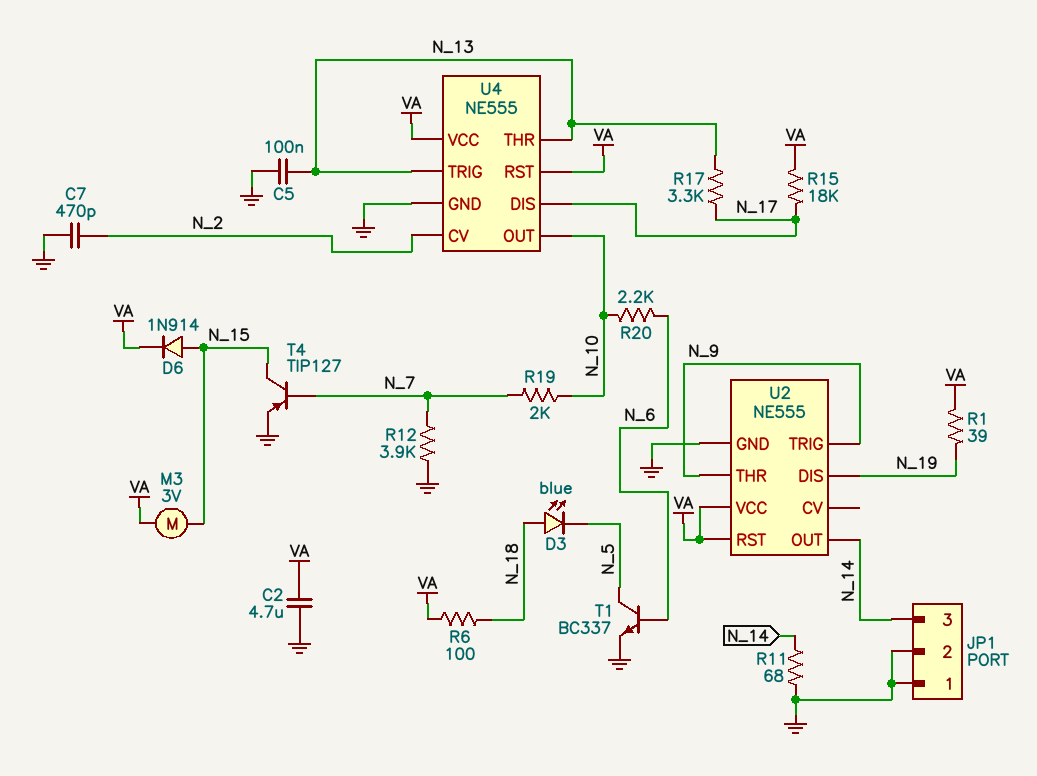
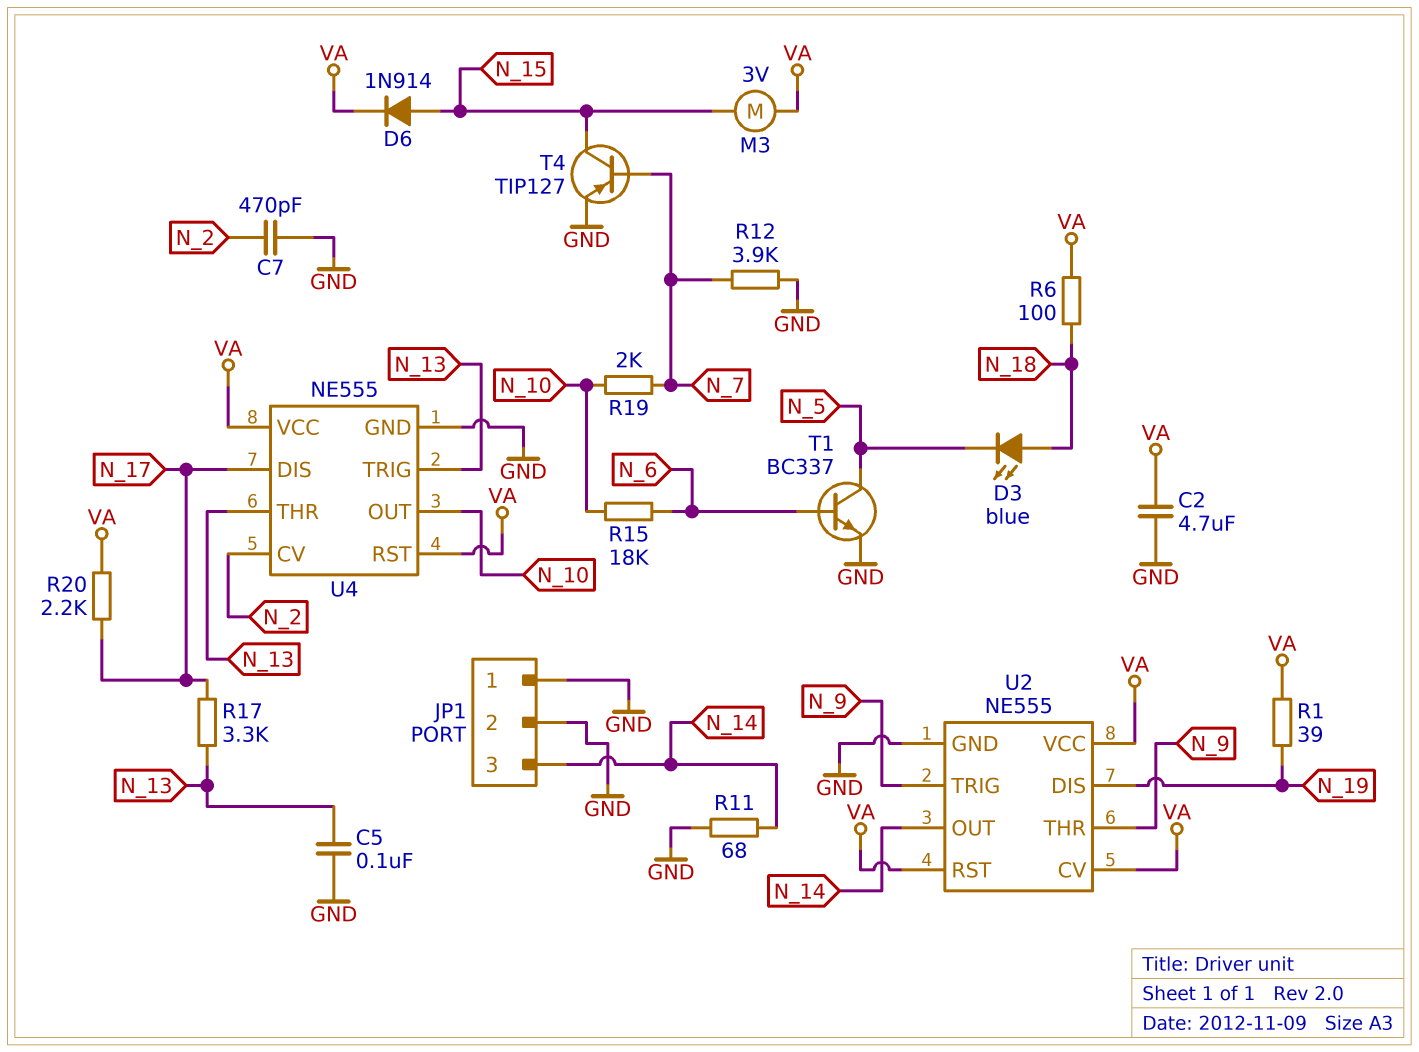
R15: 18k (N_17, VA) -> 18k (N_6, N_10)
R20: 2.2k (N_6, N_10) -> 2.2k (N_17, VA)
U2 pin CV: none -> VA

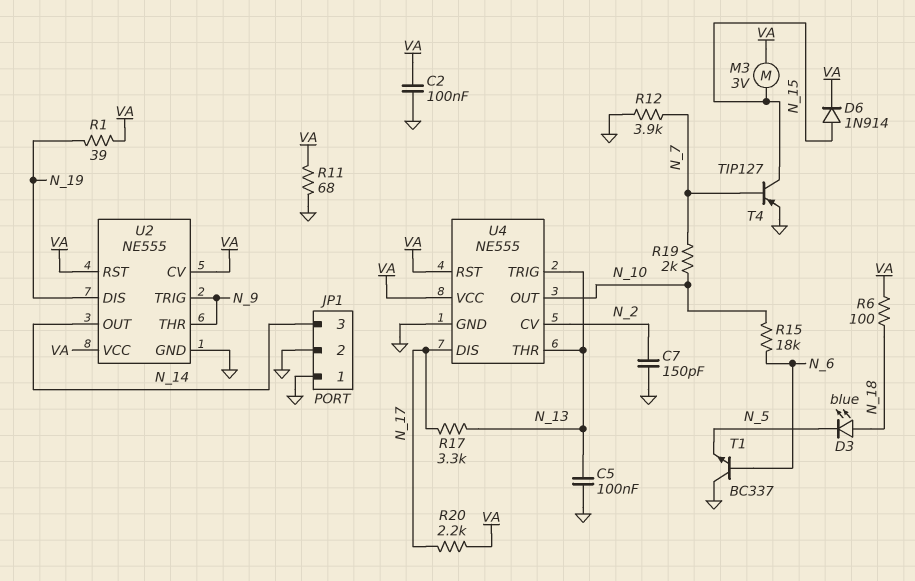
C2: 4.7uF (GND, VA) -> 100nF (GND, VA)
C7: 470pF (GND, N_2) -> 150pF (GND, N_2)
R11: 68 (GND, N_14) -> 68 (GND, VA)
T1: NPN BC337 (B N_6, C N_5, E GND) -> NPN BC337 (B N_6, C GND, E N_5)

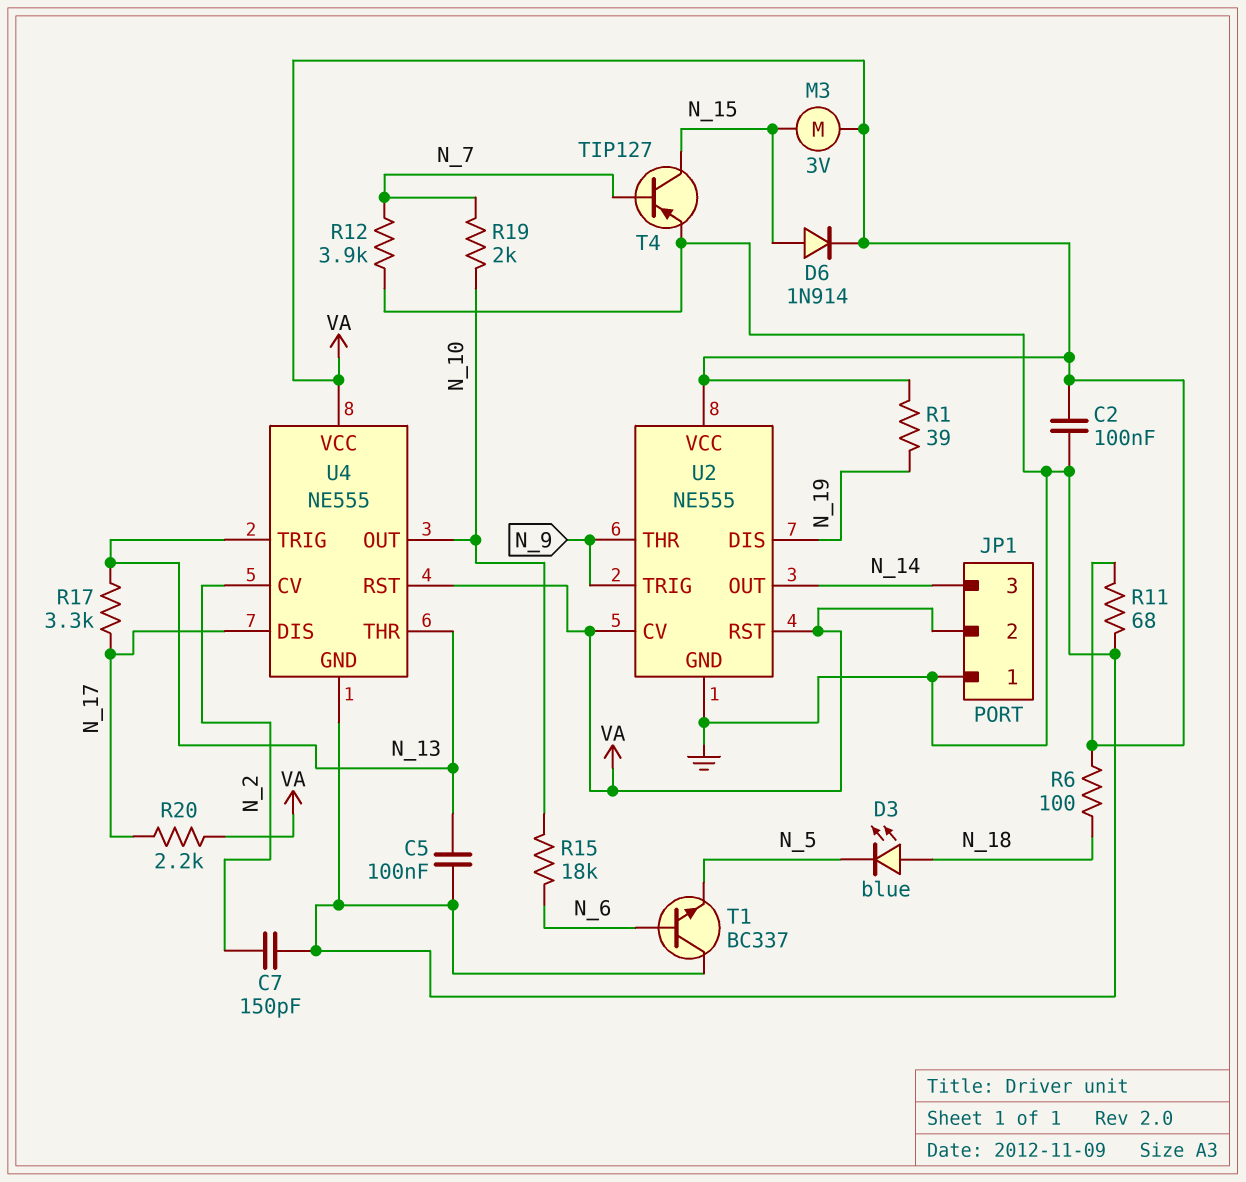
JP1 pin 2: GND -> VA

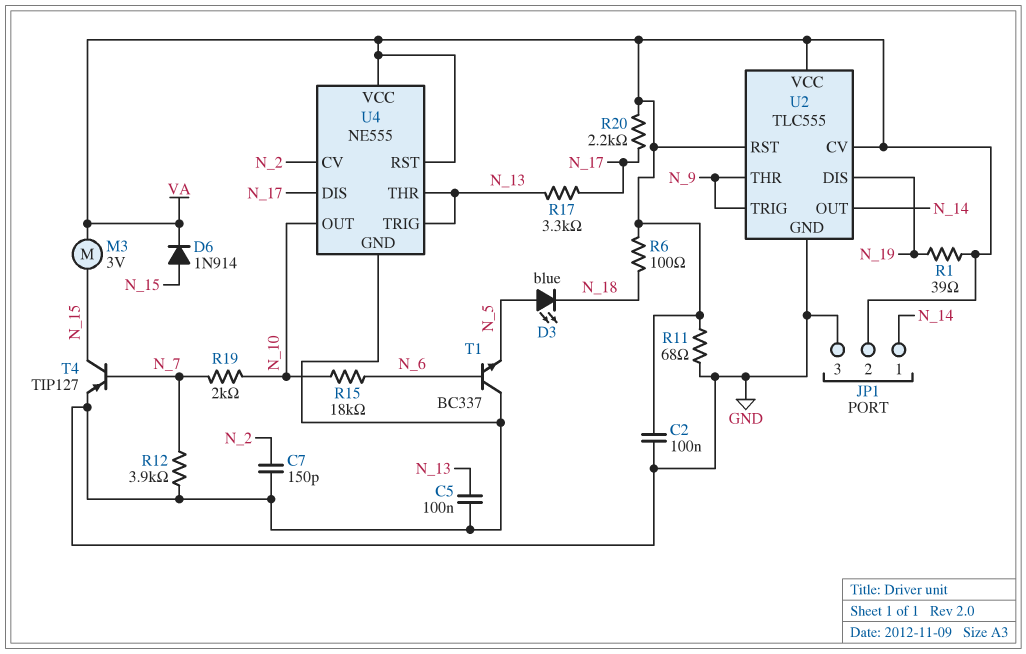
D3: LED blue (A N_18, K N_5) -> LED blue (A N_5, K N_18)
JP1 pin 1: GND -> N_14
JP1 pin 3: N_14 -> GND
U2: NE555 -> TLC555

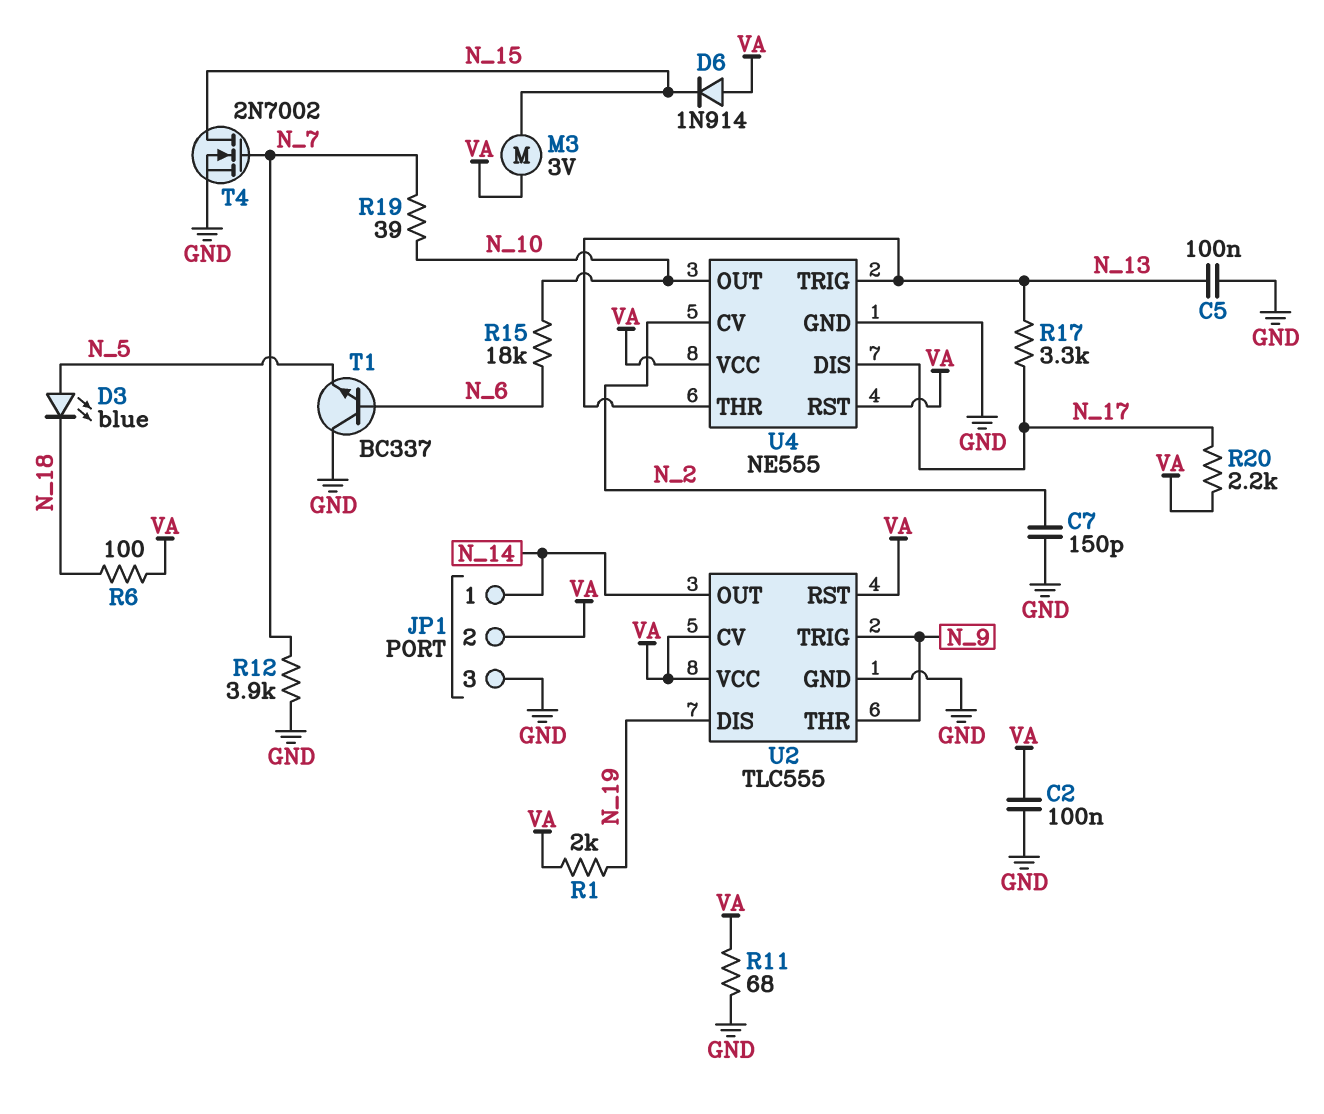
D6: diode 1N914 (A N_15, K VA) -> diode 1N914 (A VA, K N_15)
R1: 39 (N_19, VA) -> 2k (N_19, VA)
R19: 2k (N_7, N_10) -> 39 (N_7, N_10)
T4: PNP TIP127 (B N_7, C N_15, E GND) -> NMOS 2N7002 (G N_7, D N_15, S GND)

